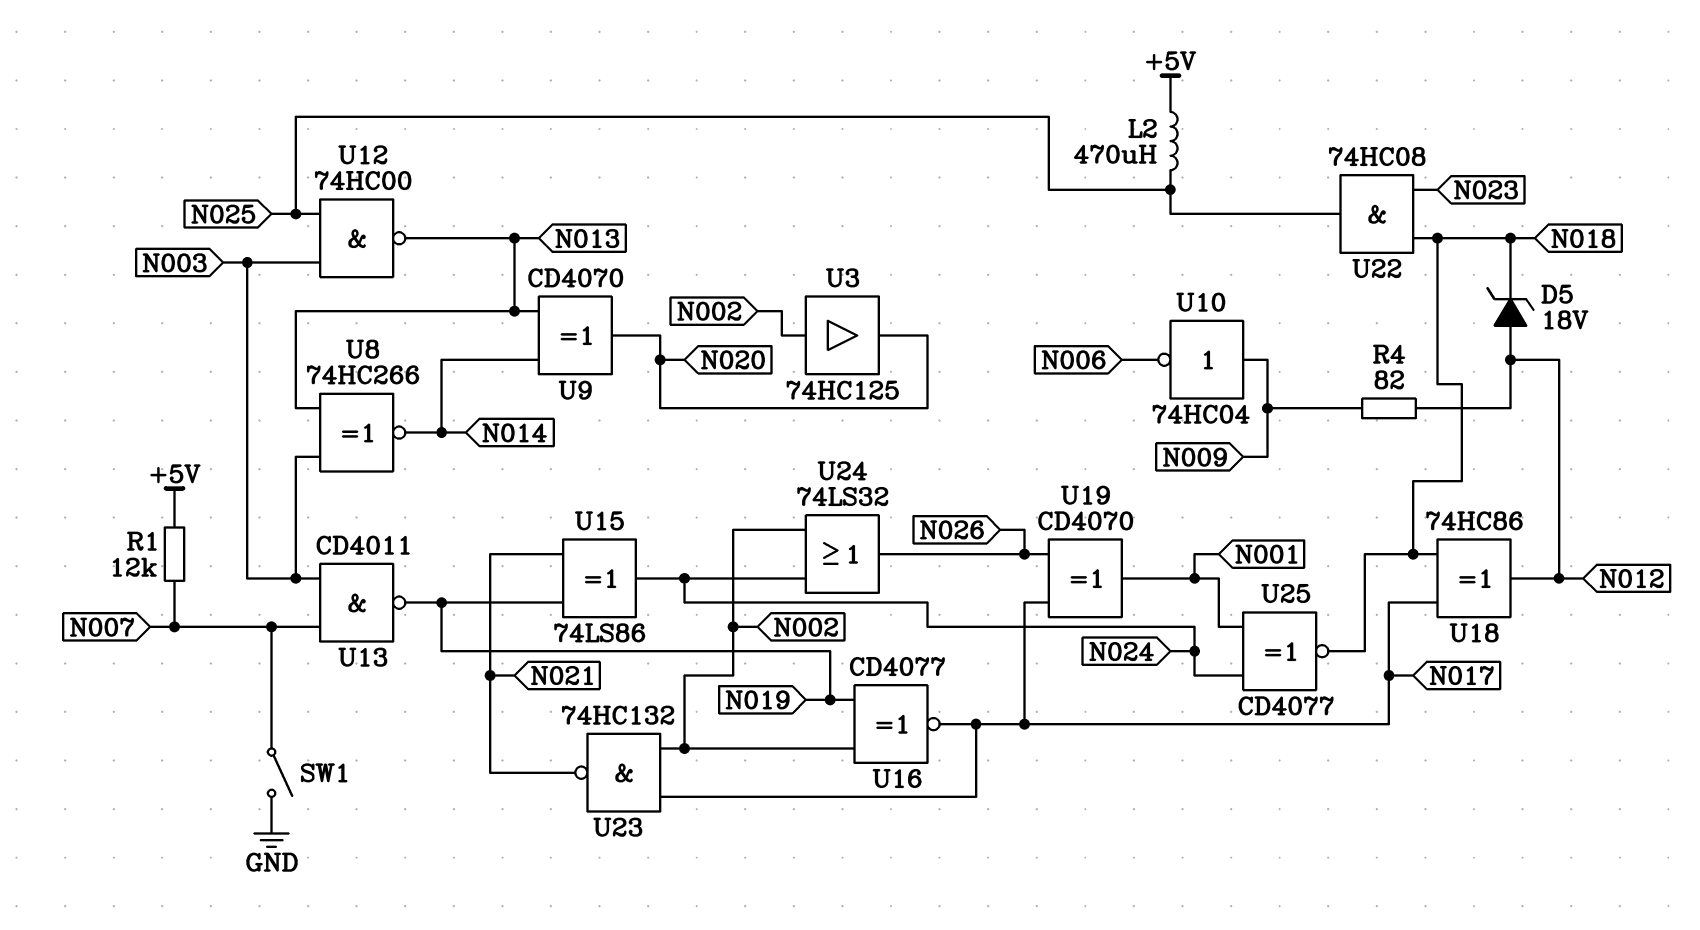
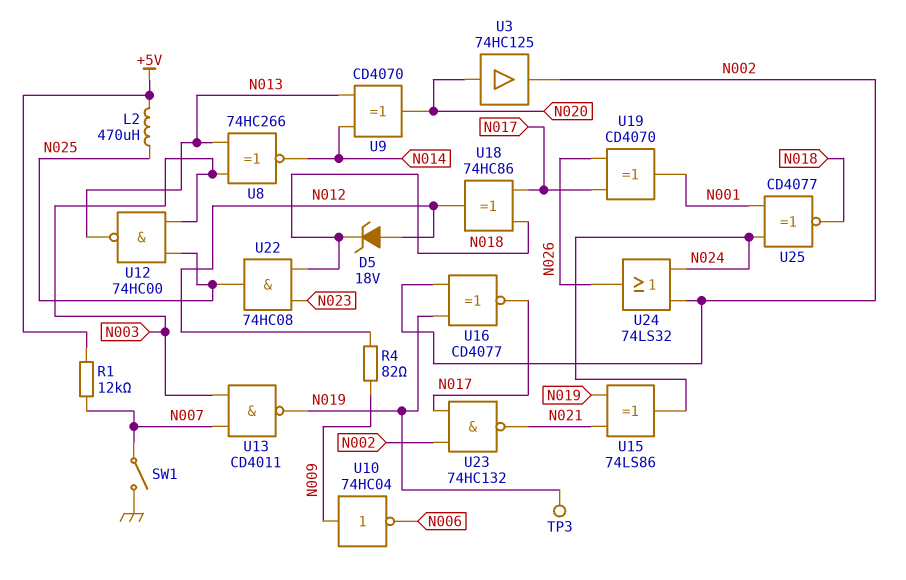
TP3: none -> test point (N019)
U3: buffer 74HC125 (in N002, out N020) -> buffer 74HC125 (in N020, out N002)

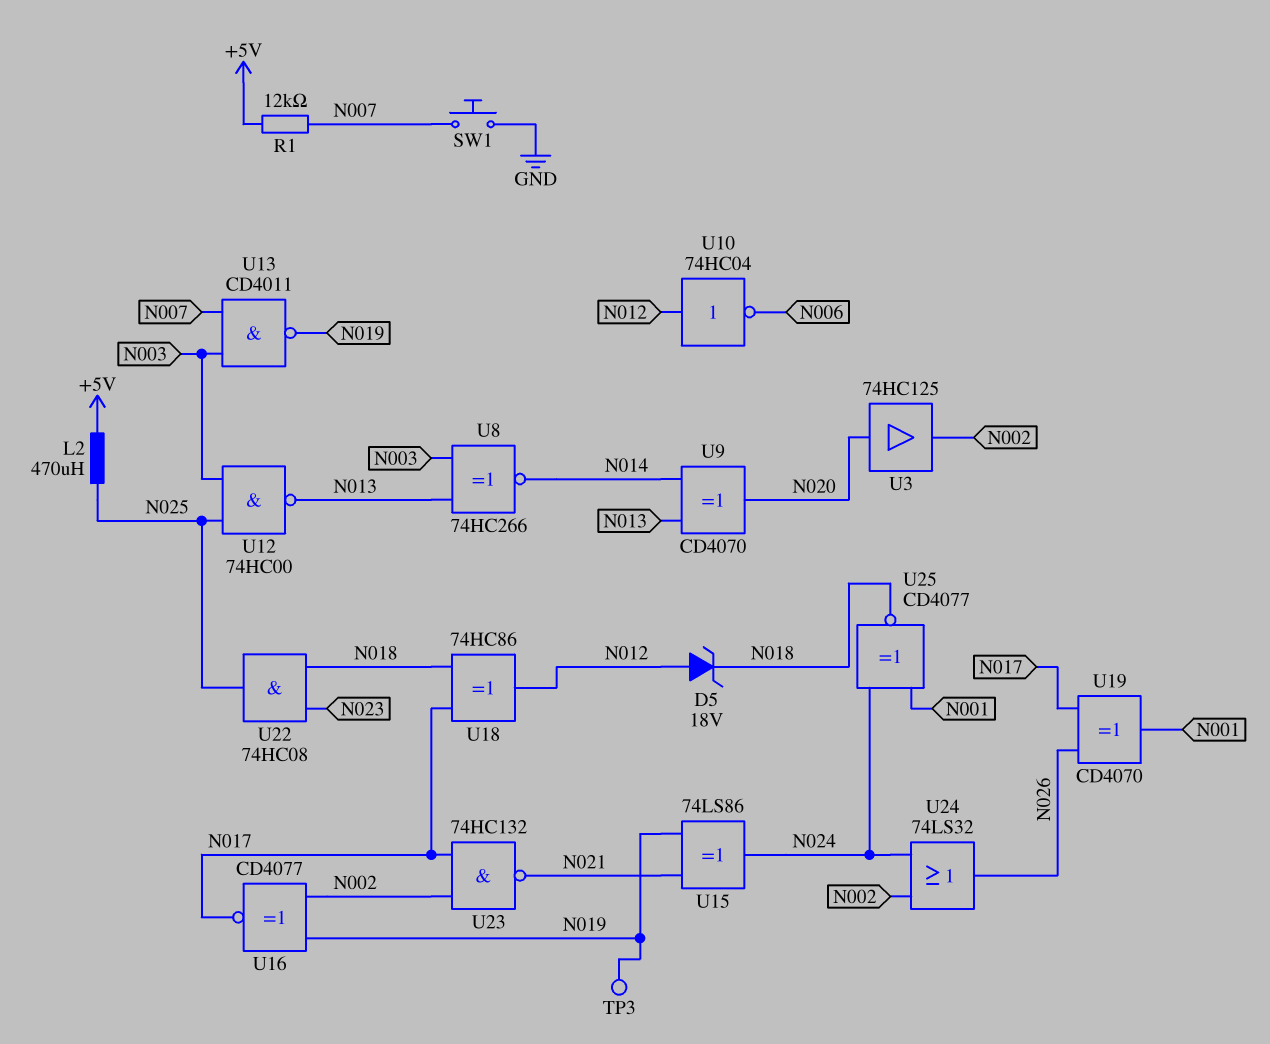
R4: 82 (N009, N012) -> none
SW1: switch (GND, N007) -> button (GND, N007)
U10: NOT 74HC04 (in N009, out N006) -> NOT 74HC04 (in N012, out N006)

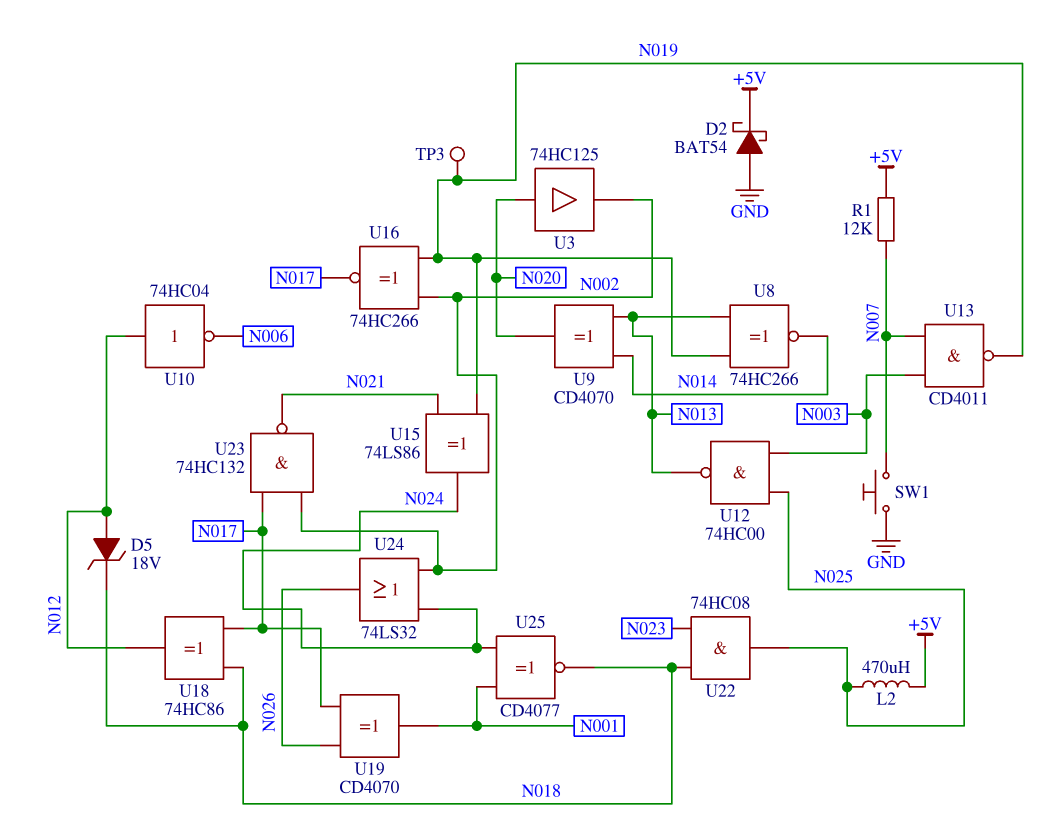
D2: none -> schottky BAT54 (A GND, K +5V)
U8: XNOR 74HC266 (in N003, in N013, out N014) -> XNOR 74HC266 (in N013, in N019, out N014)
U16: XNOR CD4077 (in N002, in N019, out N017) -> XNOR 74HC266 (in N002, in N019, out N017)

